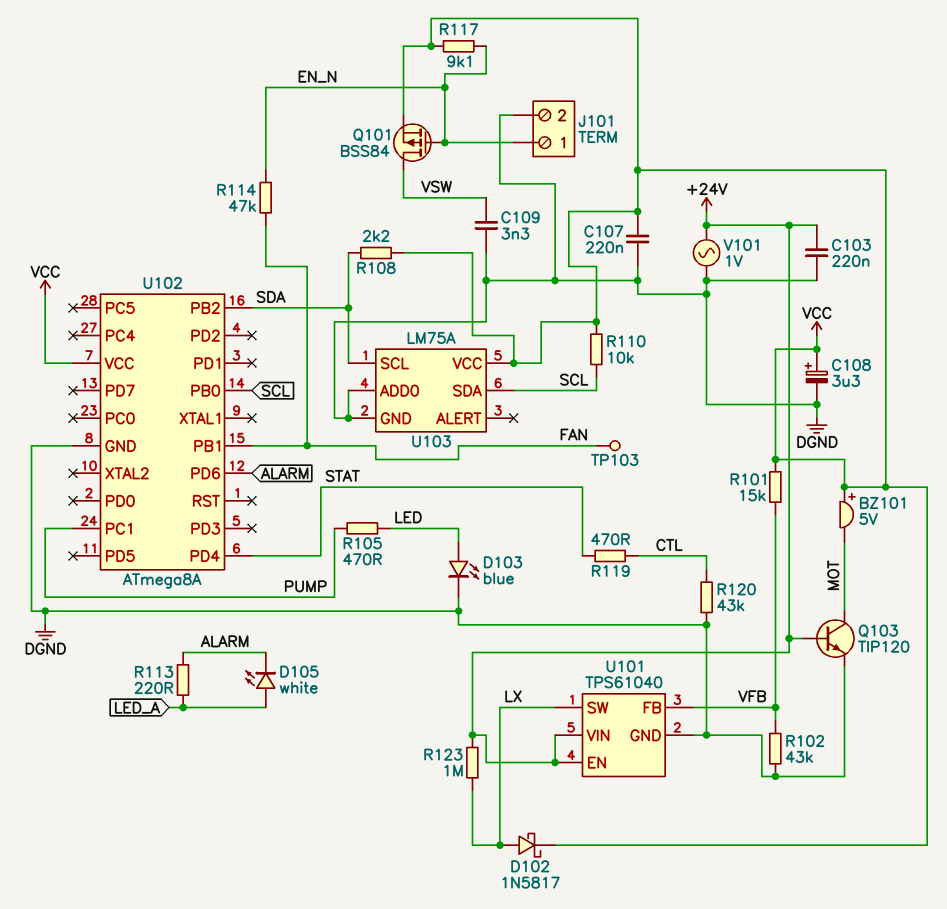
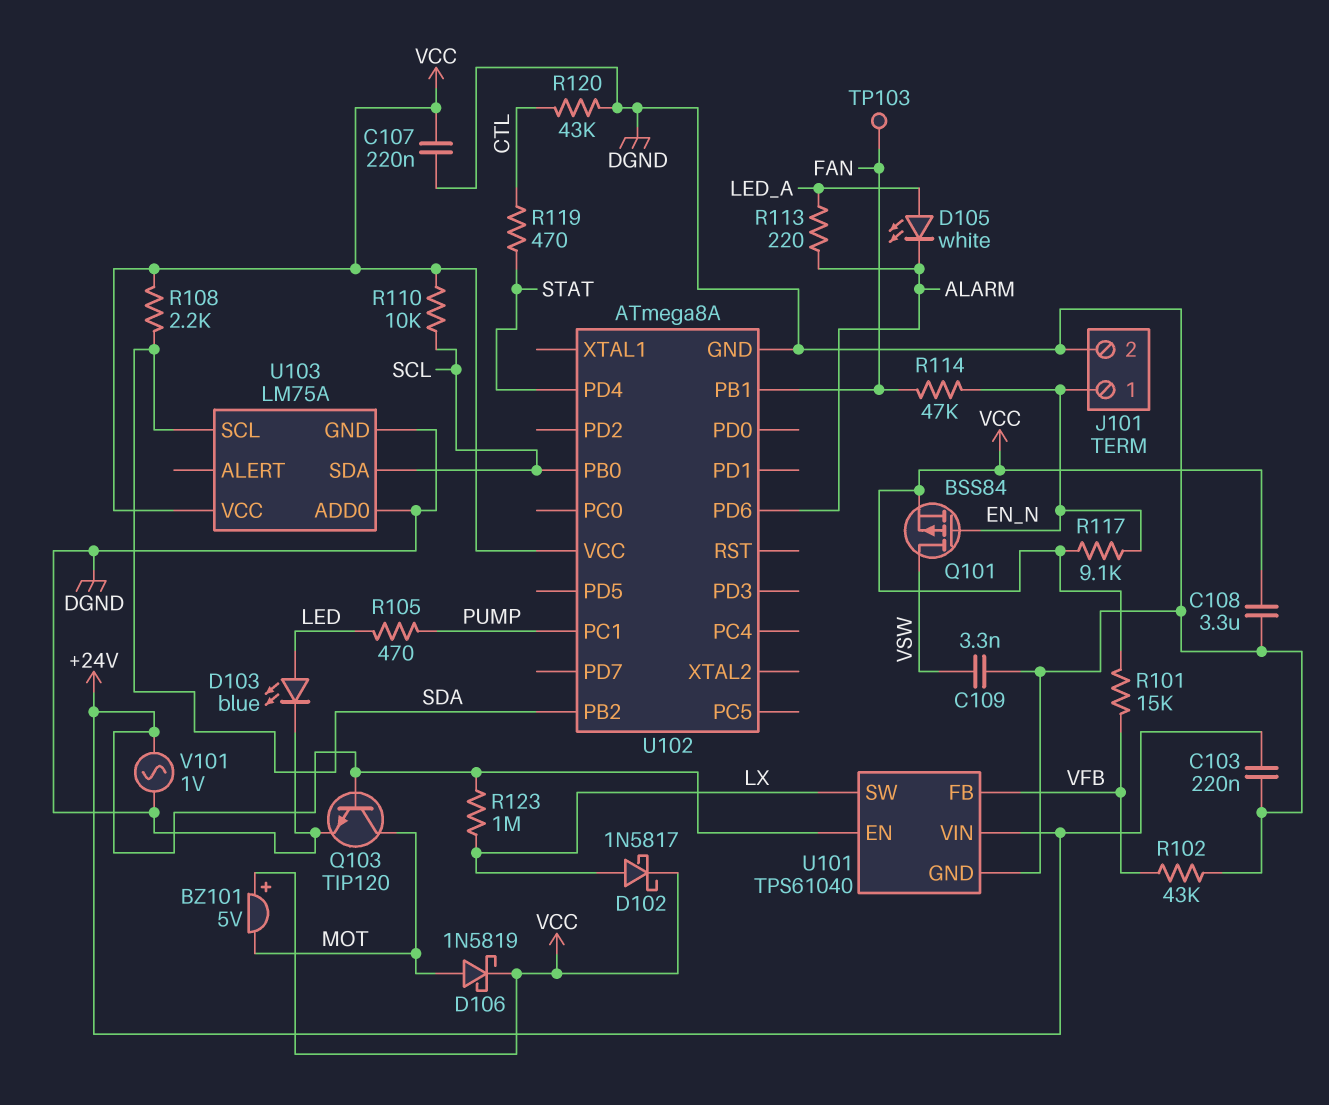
C108: 3.3uF (plus VCC, minus DGND) -> 3.3uF (DGND, VCC)
D106: none -> schottky 1N5819 (A MOT, K VCC)

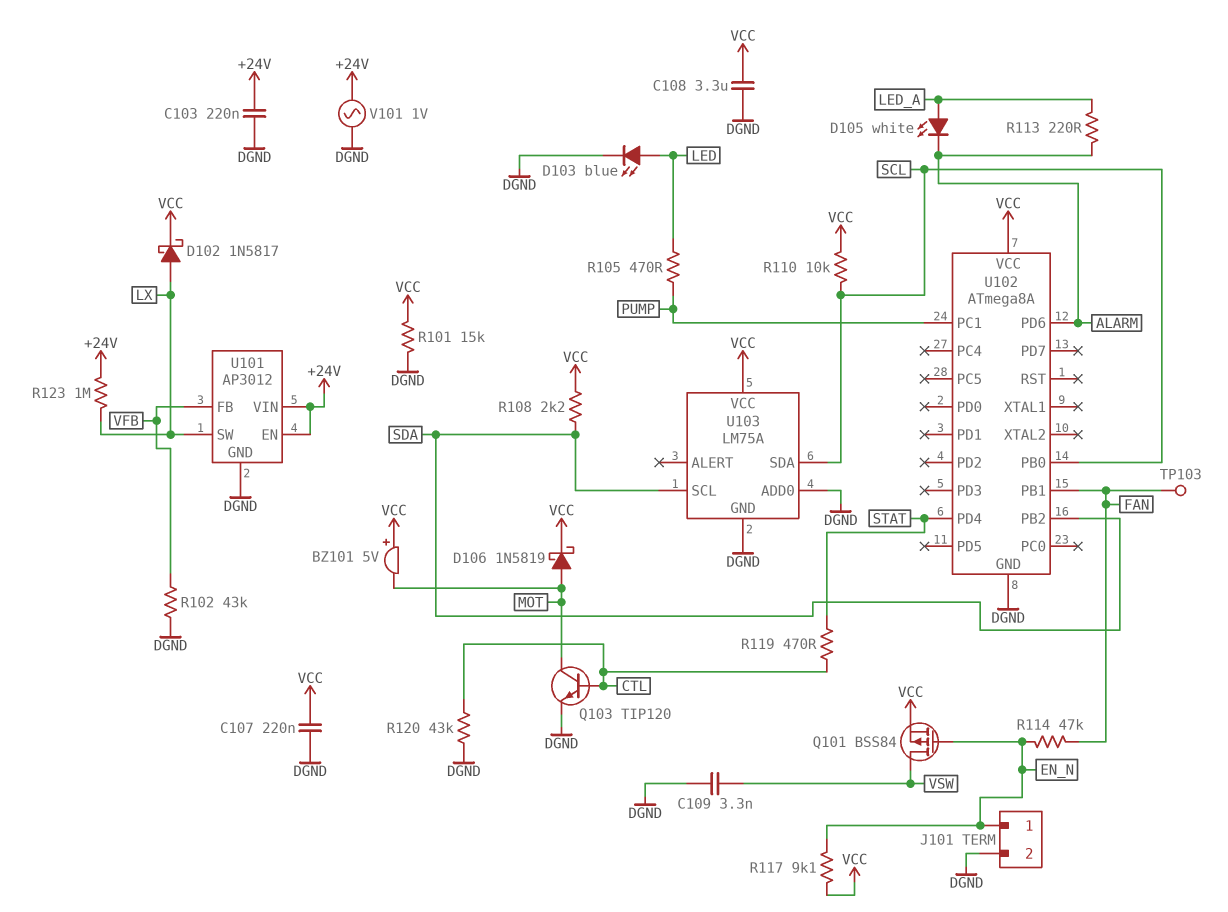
Q103: NPN TIP120 (B +24V, C MOT, E DGND) -> NPN TIP120 (B CTL, C MOT, E DGND)
R101: 15k (VCC, VFB) -> 15k (DGND, VCC)
U101: TPS61040 -> AP3012

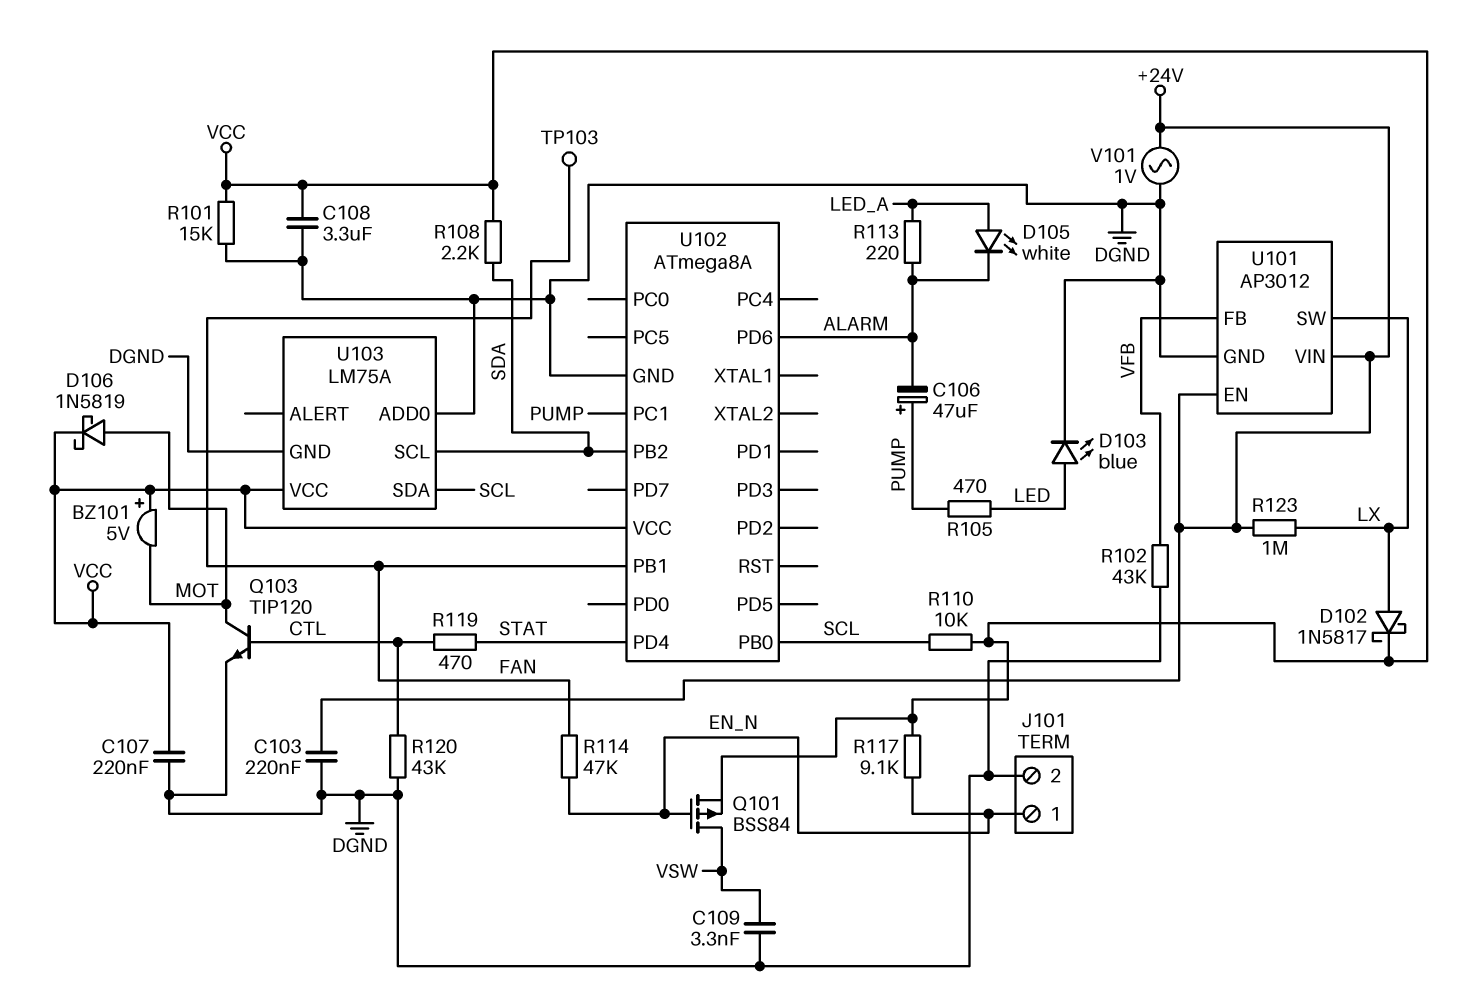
C106: none -> 47uF (plus PUMP, minus ALARM)

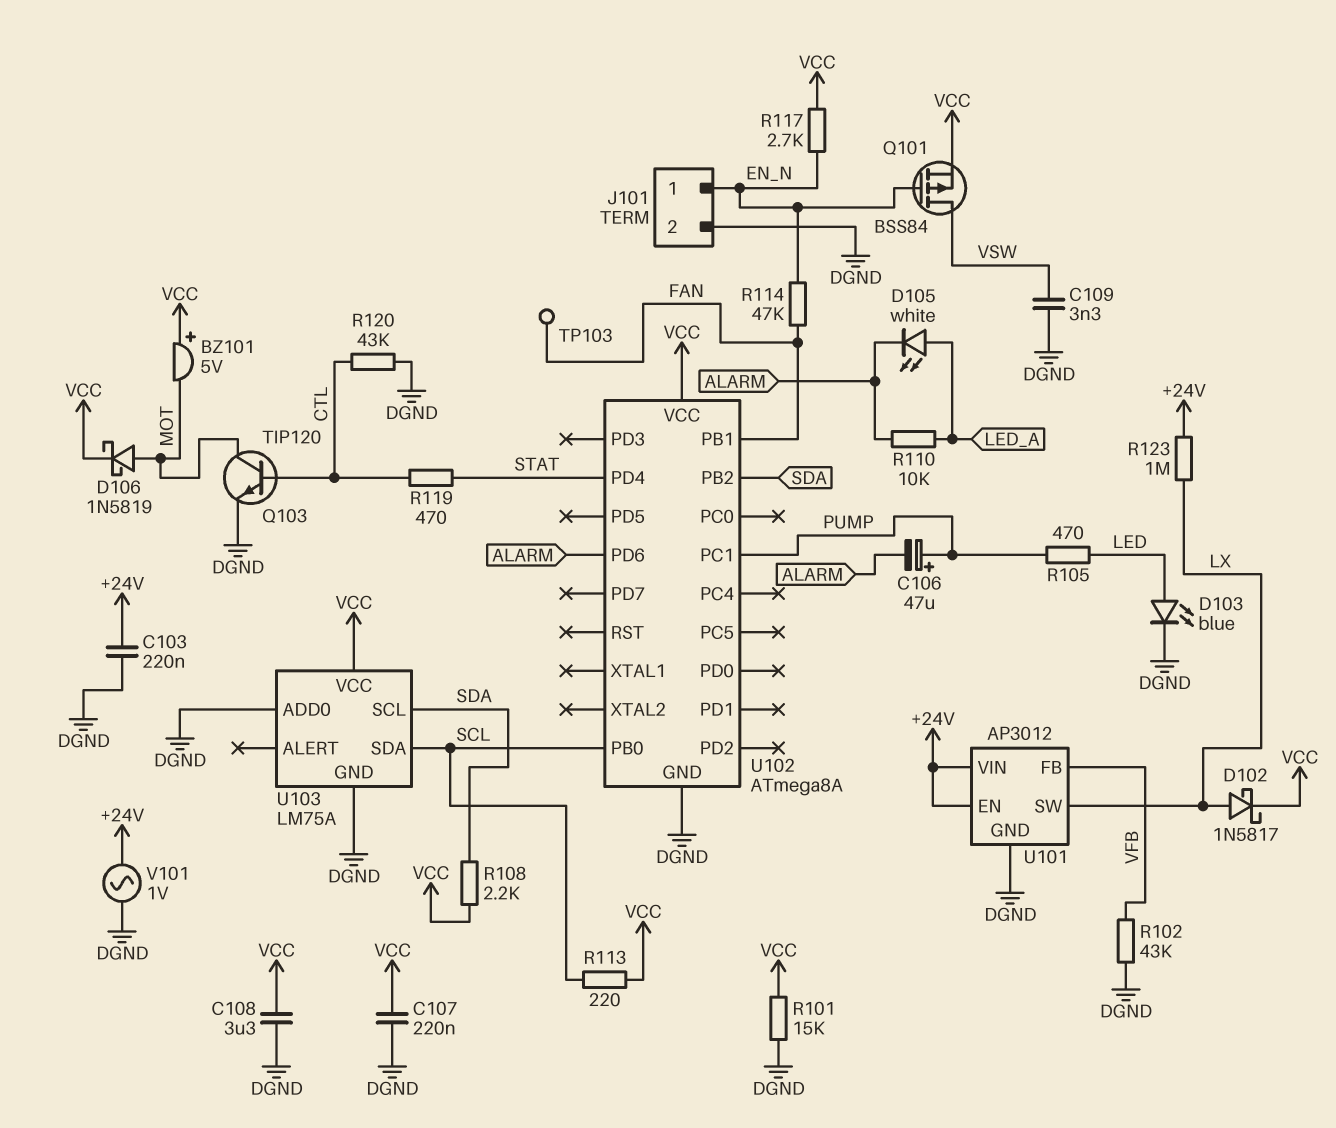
R110: 10k (SCL, VCC) -> 10k (ALARM, LED_A)
R113: 220 (ALARM, LED_A) -> 220 (SCL, VCC)
R117: 9.1k (EN_N, VCC) -> 2.7k (EN_N, VCC)

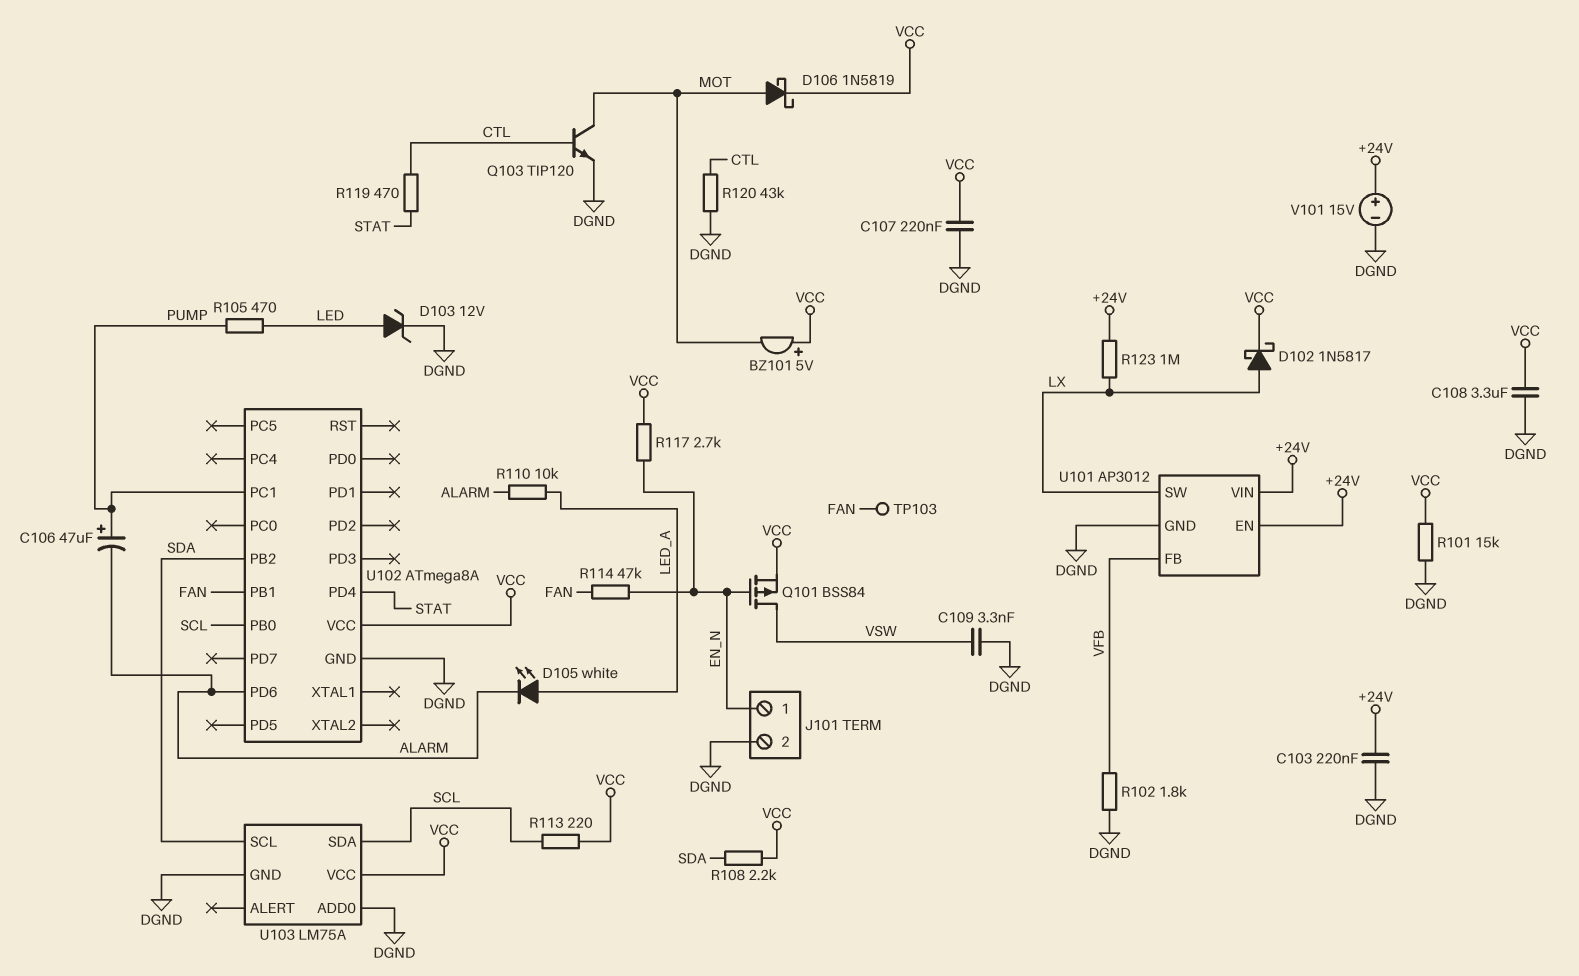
D103: LED blue (A LED, K DGND) -> zener 12V (A LED, K DGND)
R102: 43k (DGND, VFB) -> 1.8k (DGND, VFB)
V101: AC 1V (+24V, DGND) -> 15V (plus +24V, minus DGND)

